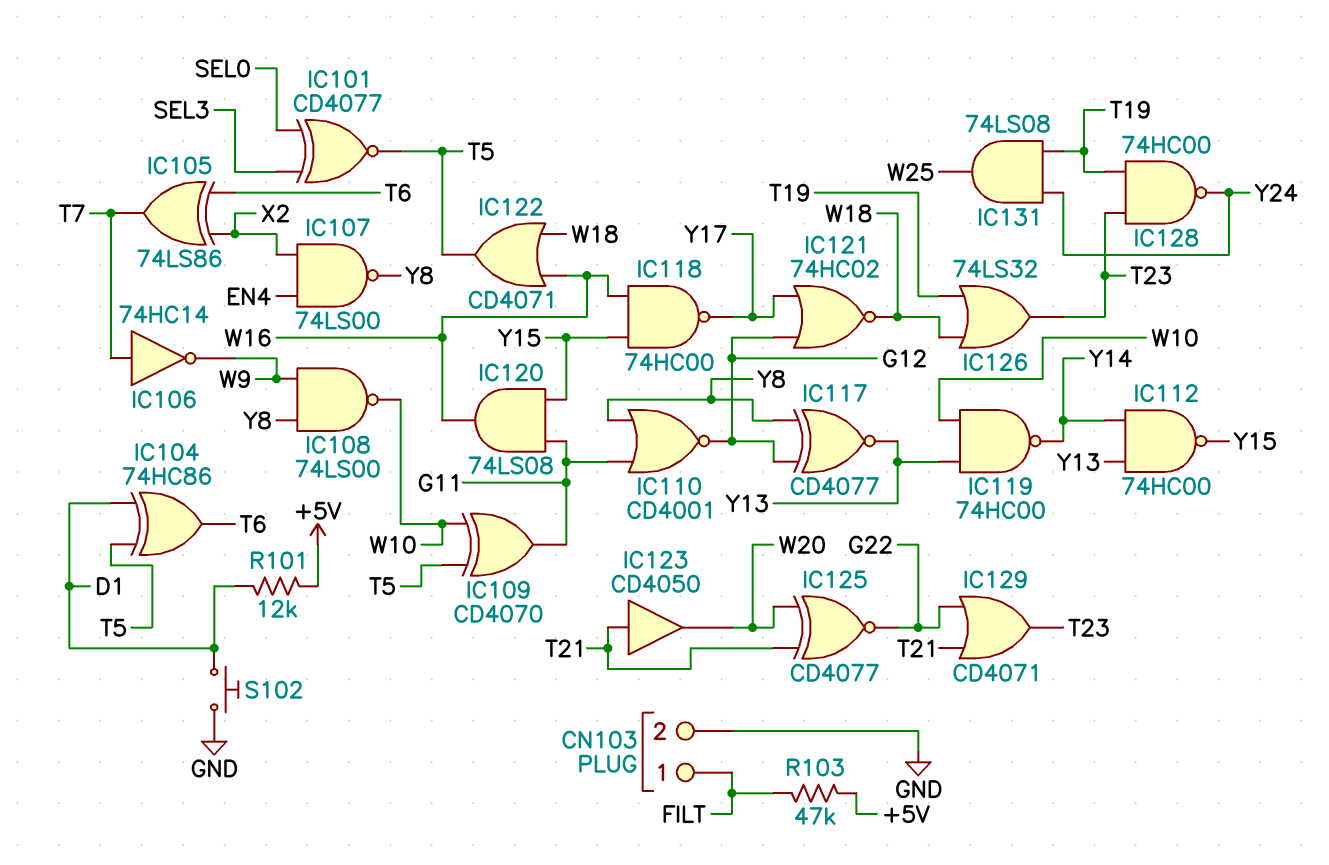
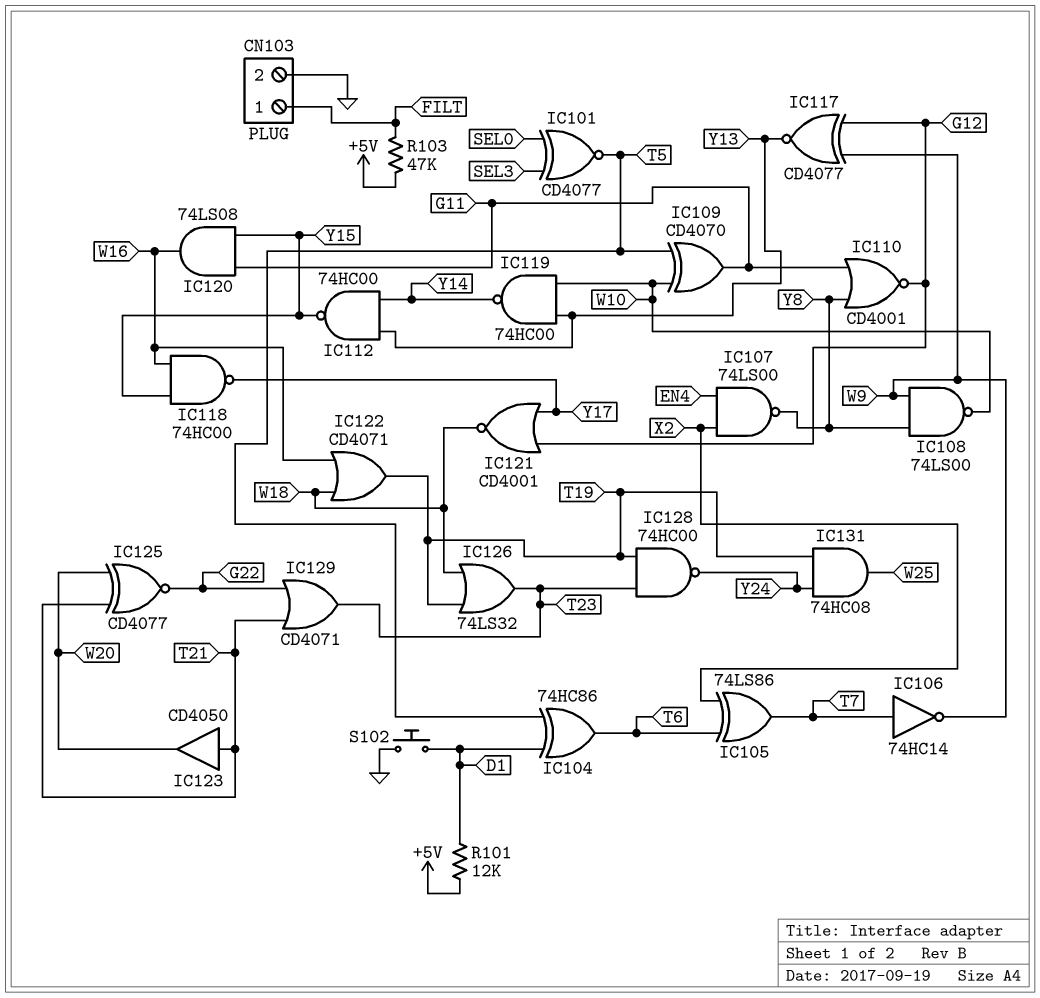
IC117: XNOR CD4077 (in G12, in Y8, out Y13) -> XNOR CD4077 (in G12, in W9, out Y13)
IC121: NOR 74HC02 (in G12, in Y17, out W18) -> NOR CD4001 (in G12, in Y17, out W18)
IC122: OR CD4071 (in W16, in W18, out T5) -> OR CD4071 (in W16, in W18, out T19)
IC131: AND 74LS08 (in T19, in Y24, out W25) -> AND 74HC08 (in T19, in Y24, out W25)

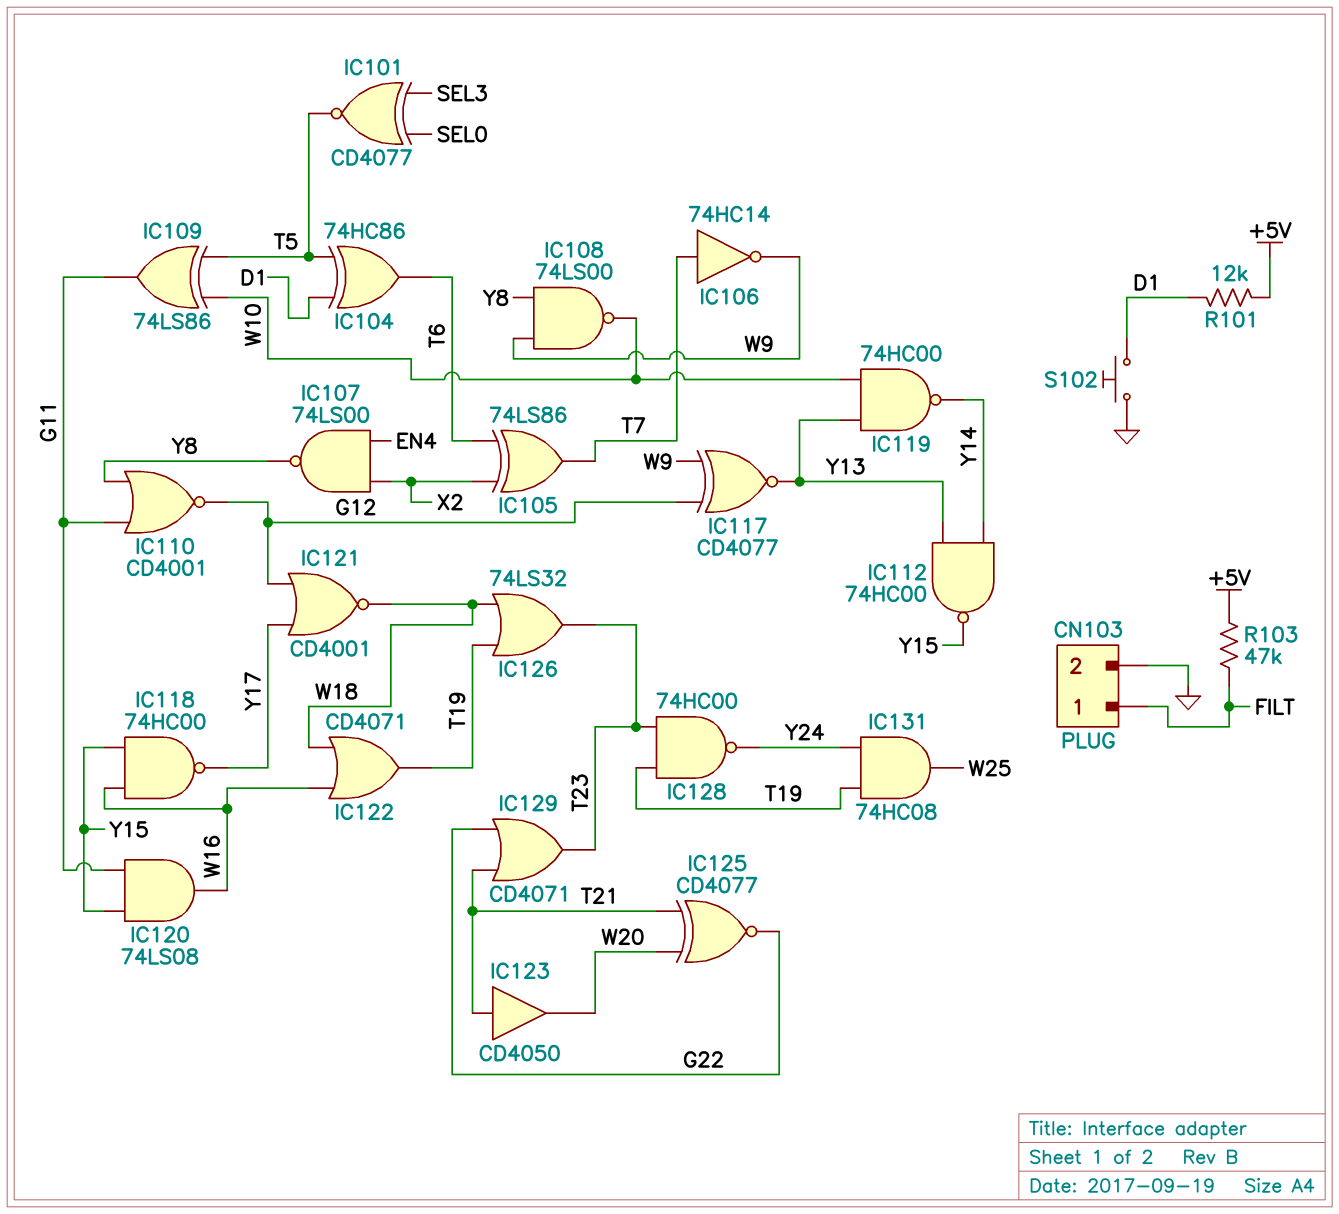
IC109: XOR CD4070 (in T5, in W10, out G11) -> XOR 74LS86 (in T5, in W10, out G11)

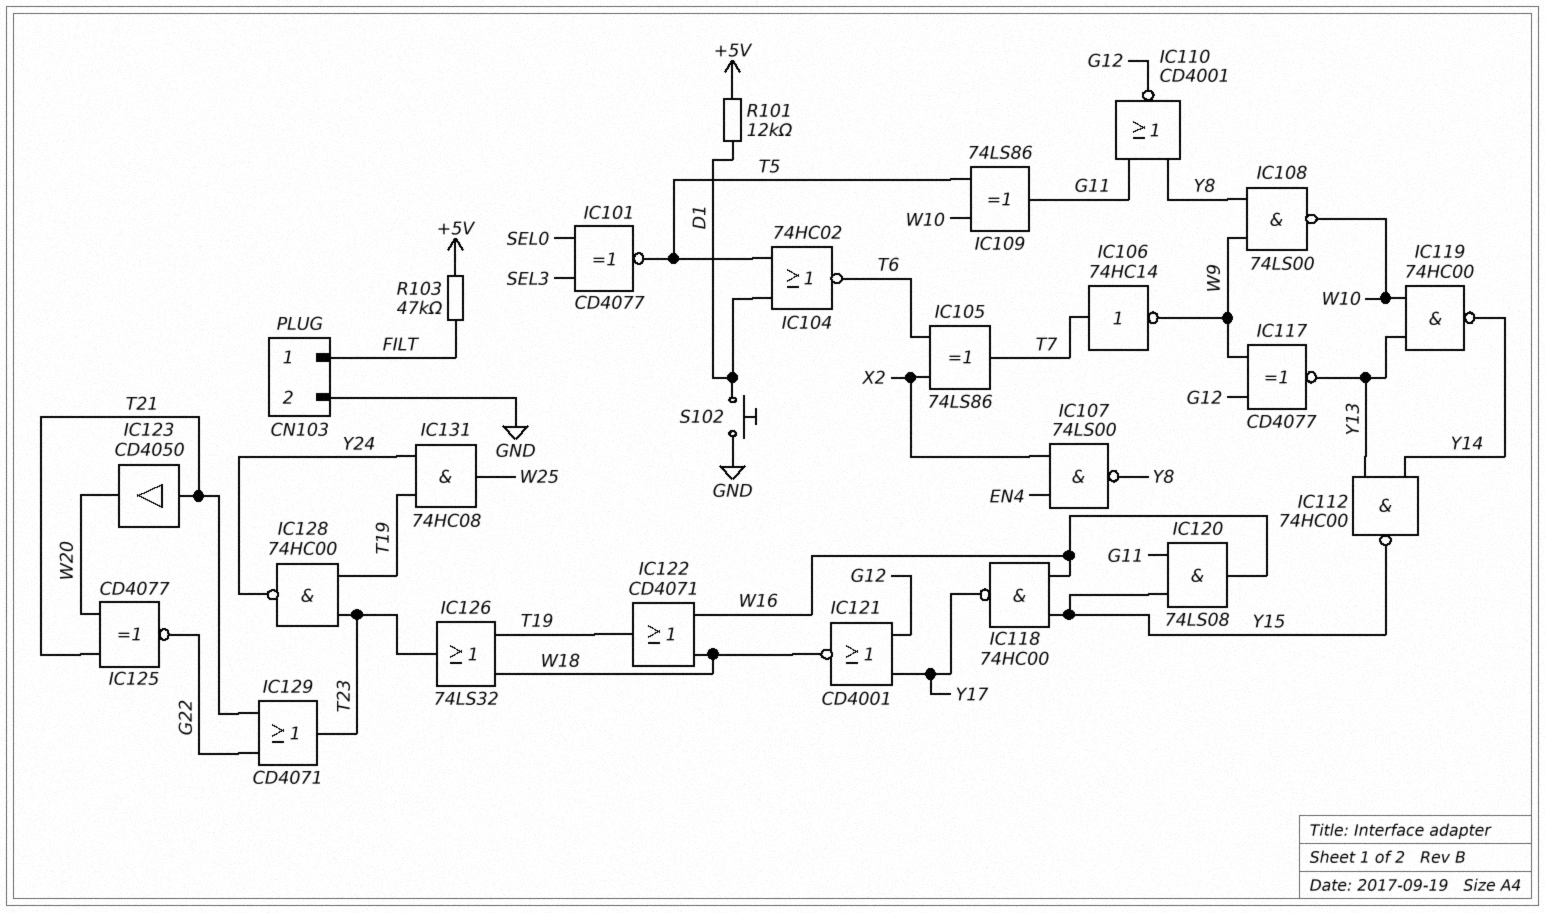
IC104: XOR 74HC86 (in D1, in T5, out T6) -> NOR 74HC02 (in D1, in T5, out T6)

